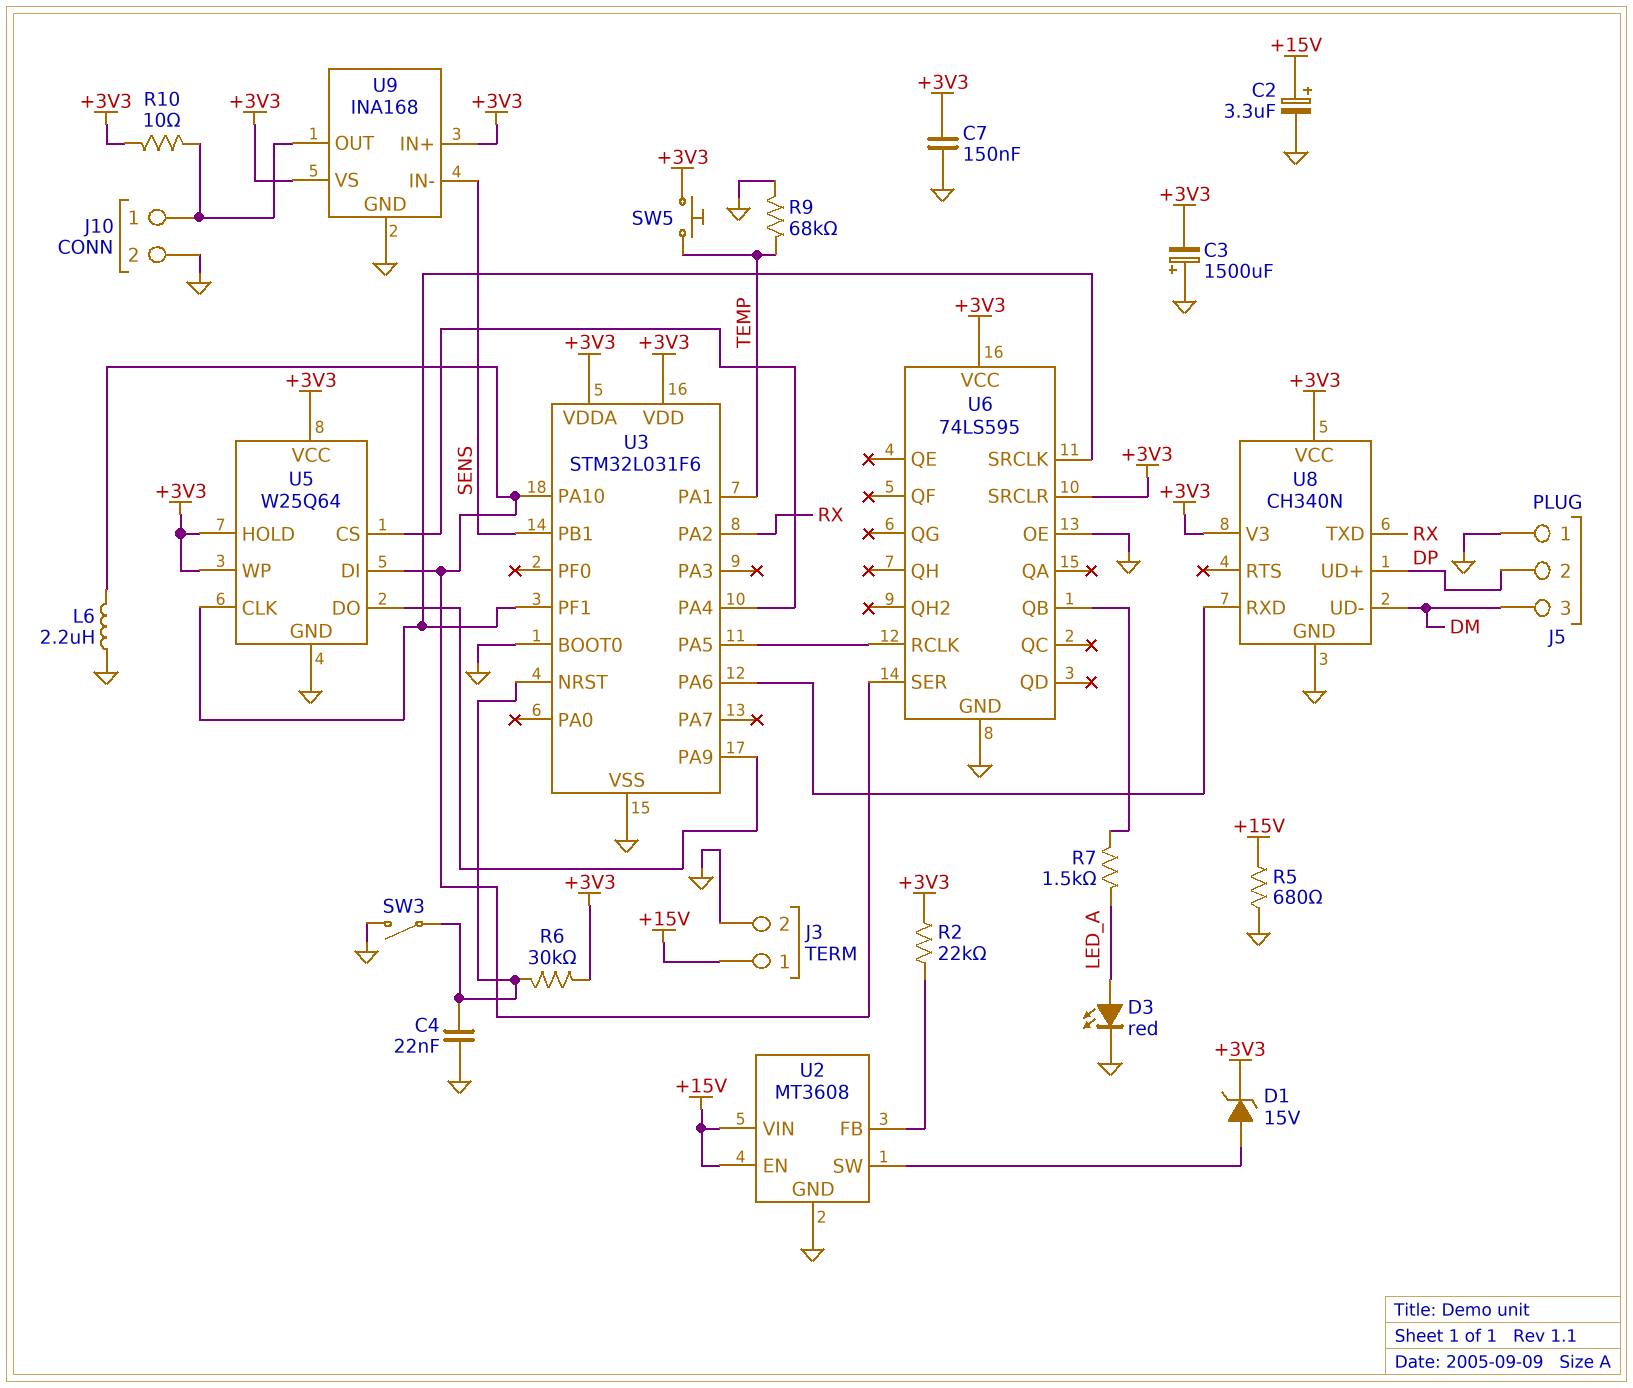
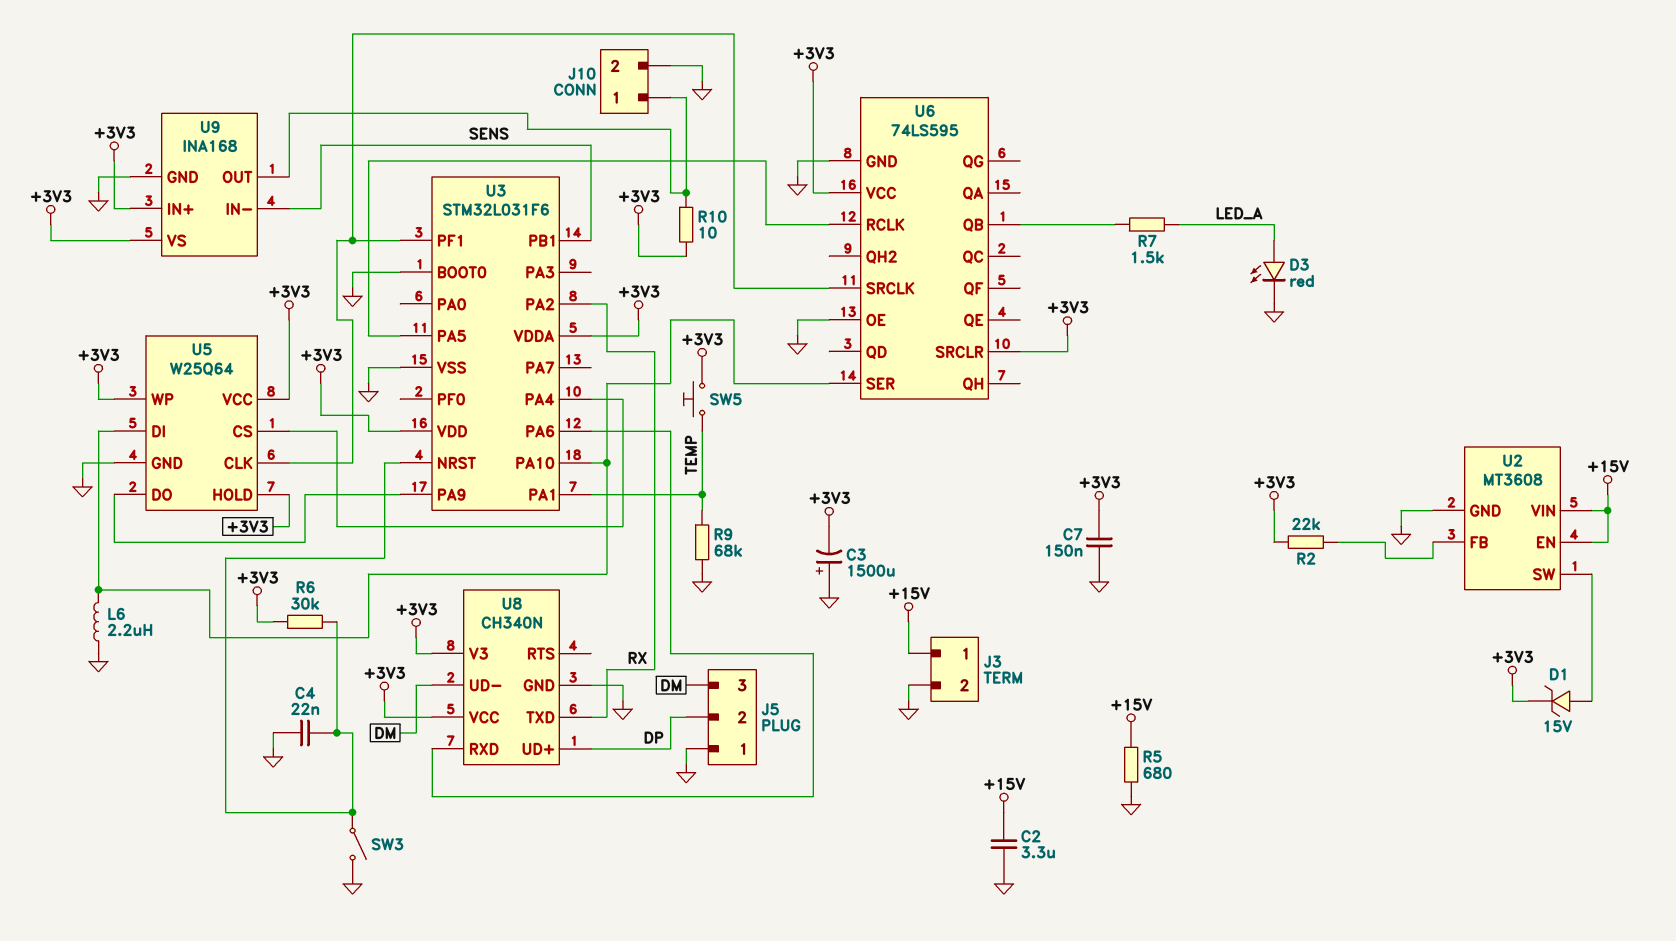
C2: 3.3uF (plus +15V, minus GND) -> 3.3uF (+15V, GND)

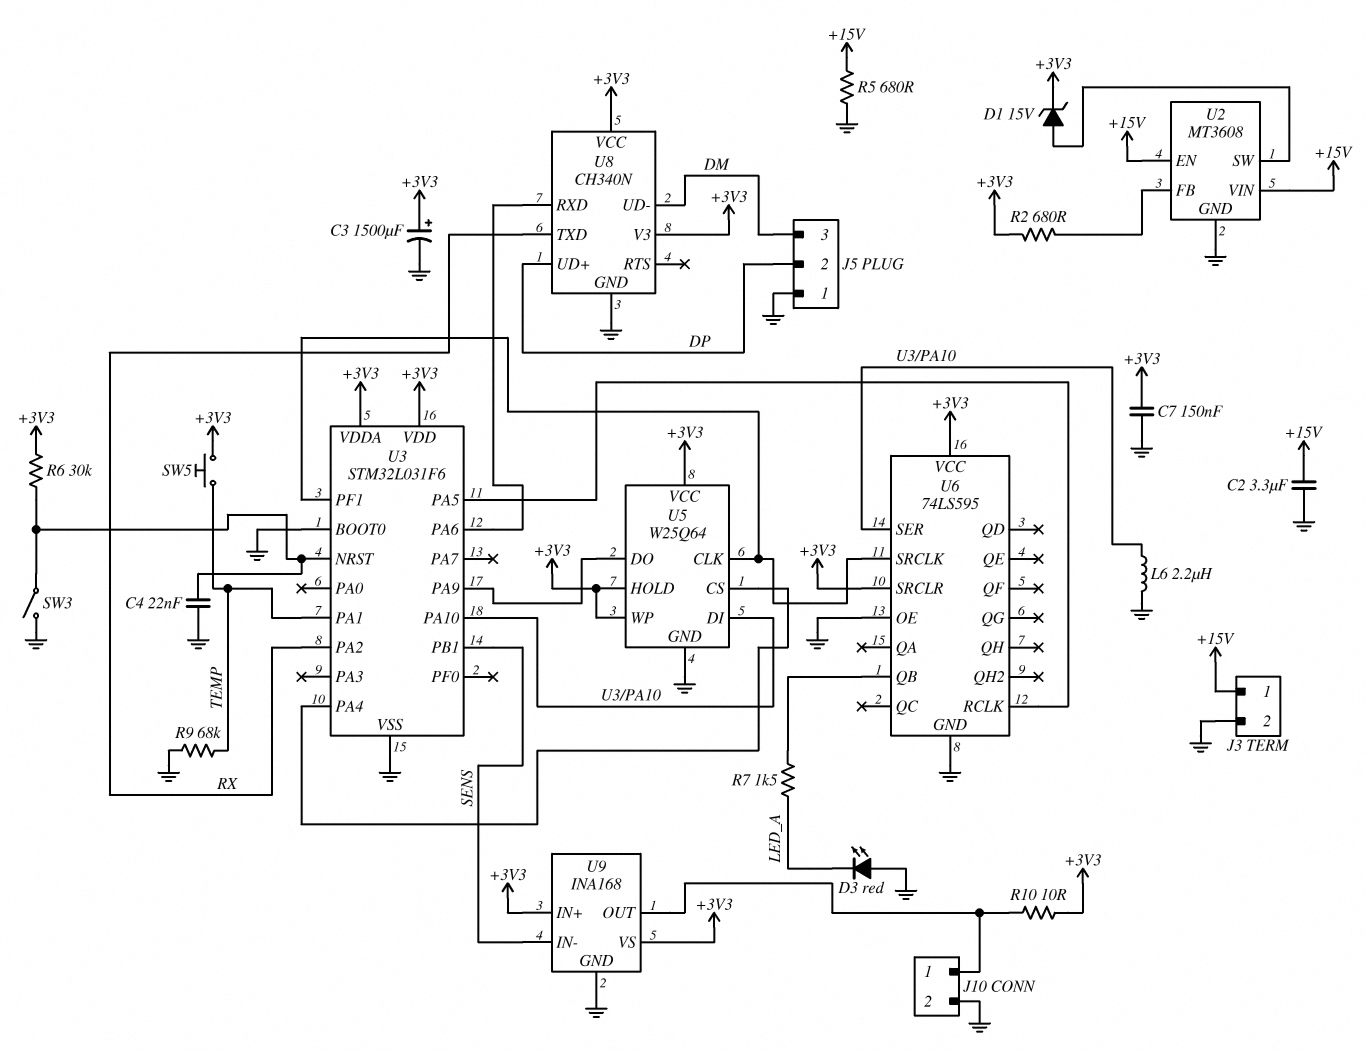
C3: 1500uF (plus GND, minus +3V3) -> 1500uF (plus +3V3, minus GND)
D3: LED red (A LED_A, K GND) -> LED red (A GND, K LED_A)
R2: 22k (+3V3, U2/FB) -> 680 (+3V3, U2/FB)

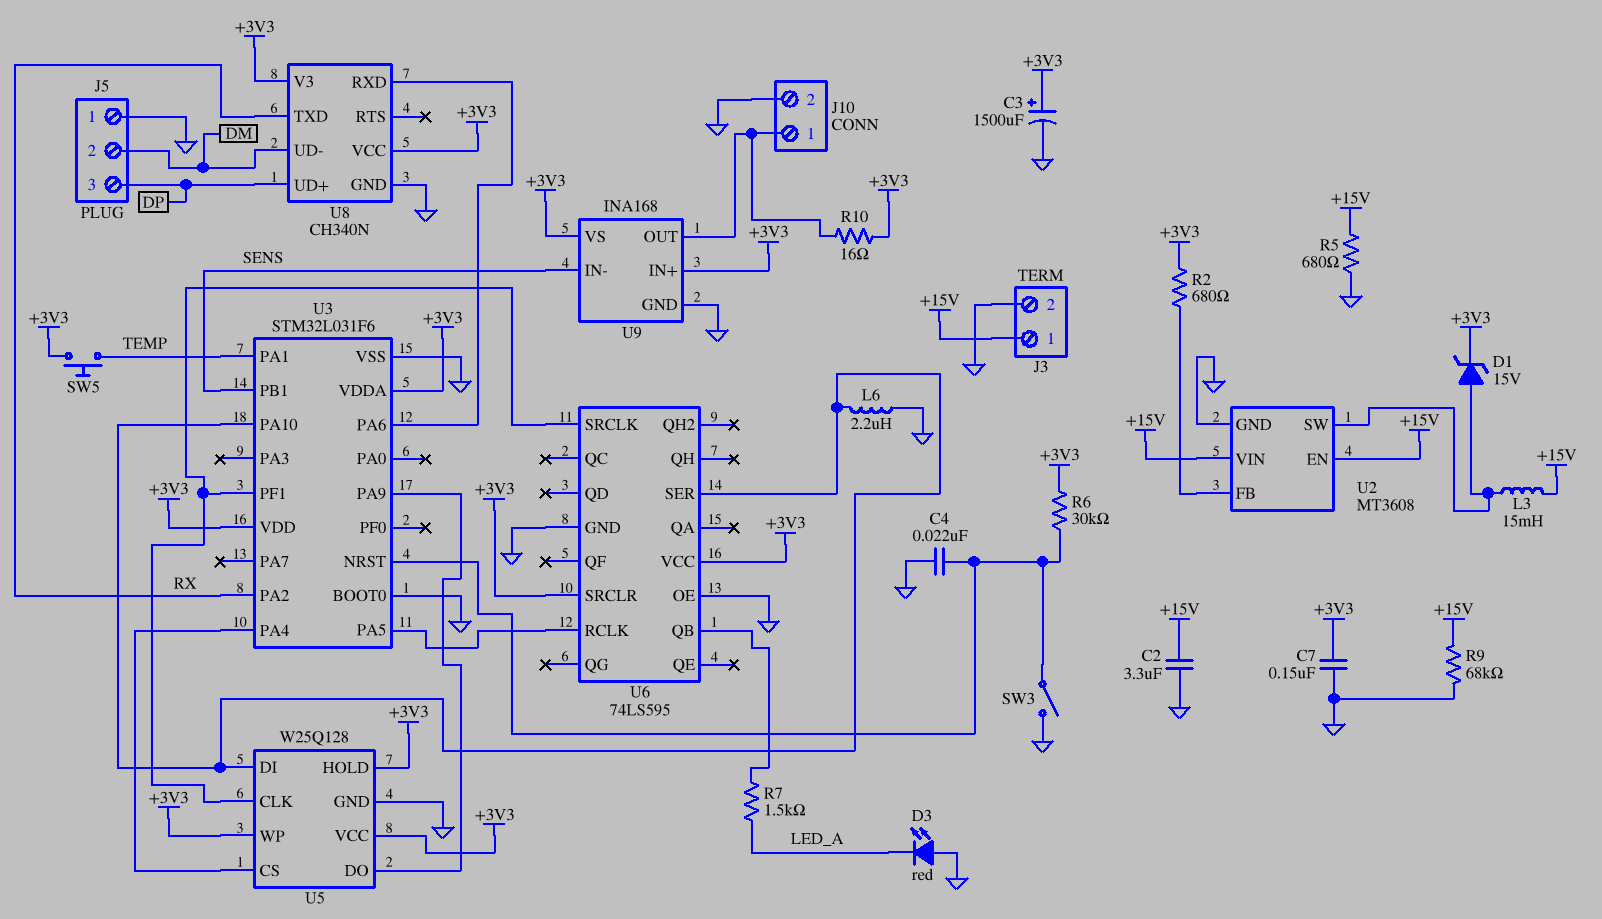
J5 pin 2: DP -> DM
J5 pin 3: DM -> DP
L3: none -> 15mH (+15V, U2/SW)
R9: 68k (GND, TEMP) -> 68k (+15V, GND)
R10: 10 (+3V3, J10/1) -> 16 (+3V3, J10/1)
U5: W25Q64 -> W25Q128

